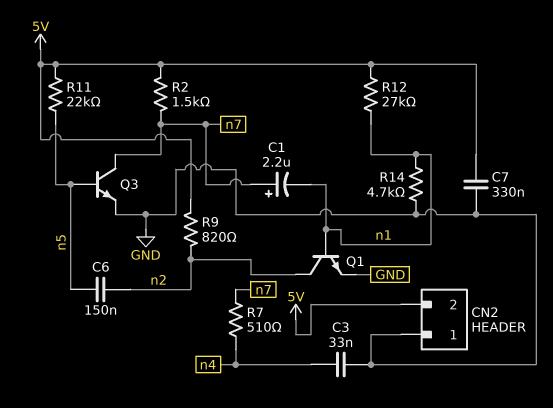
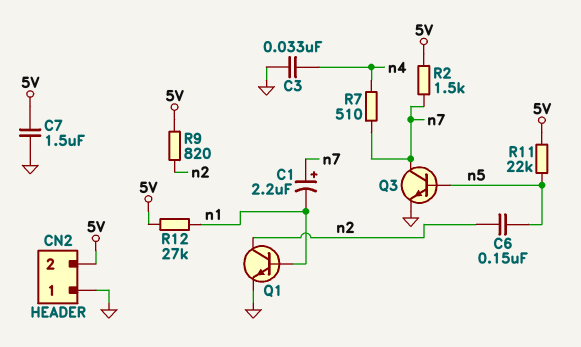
C7: 330nF (5V, GND) -> 1.5uF (5V, GND)
R14: 4.7k (GND, n1) -> none

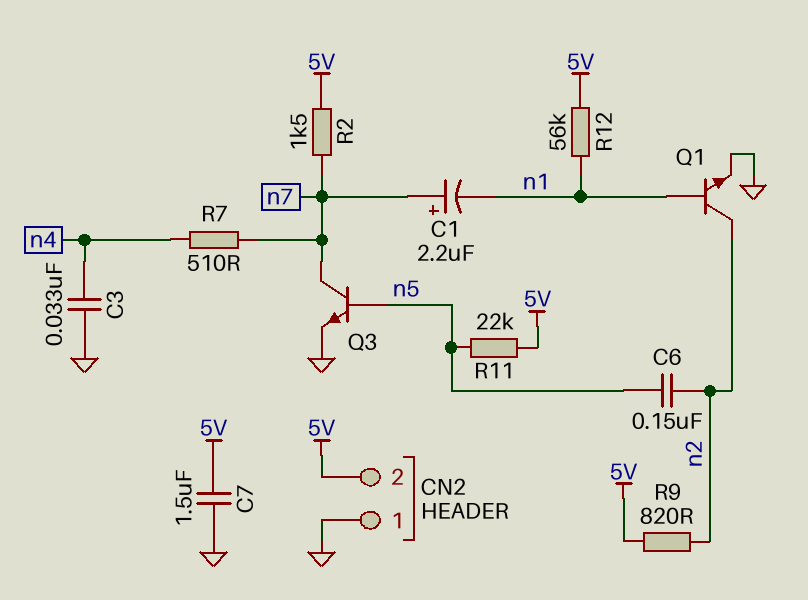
R12: 27k (5V, n1) -> 56k (5V, n1)

